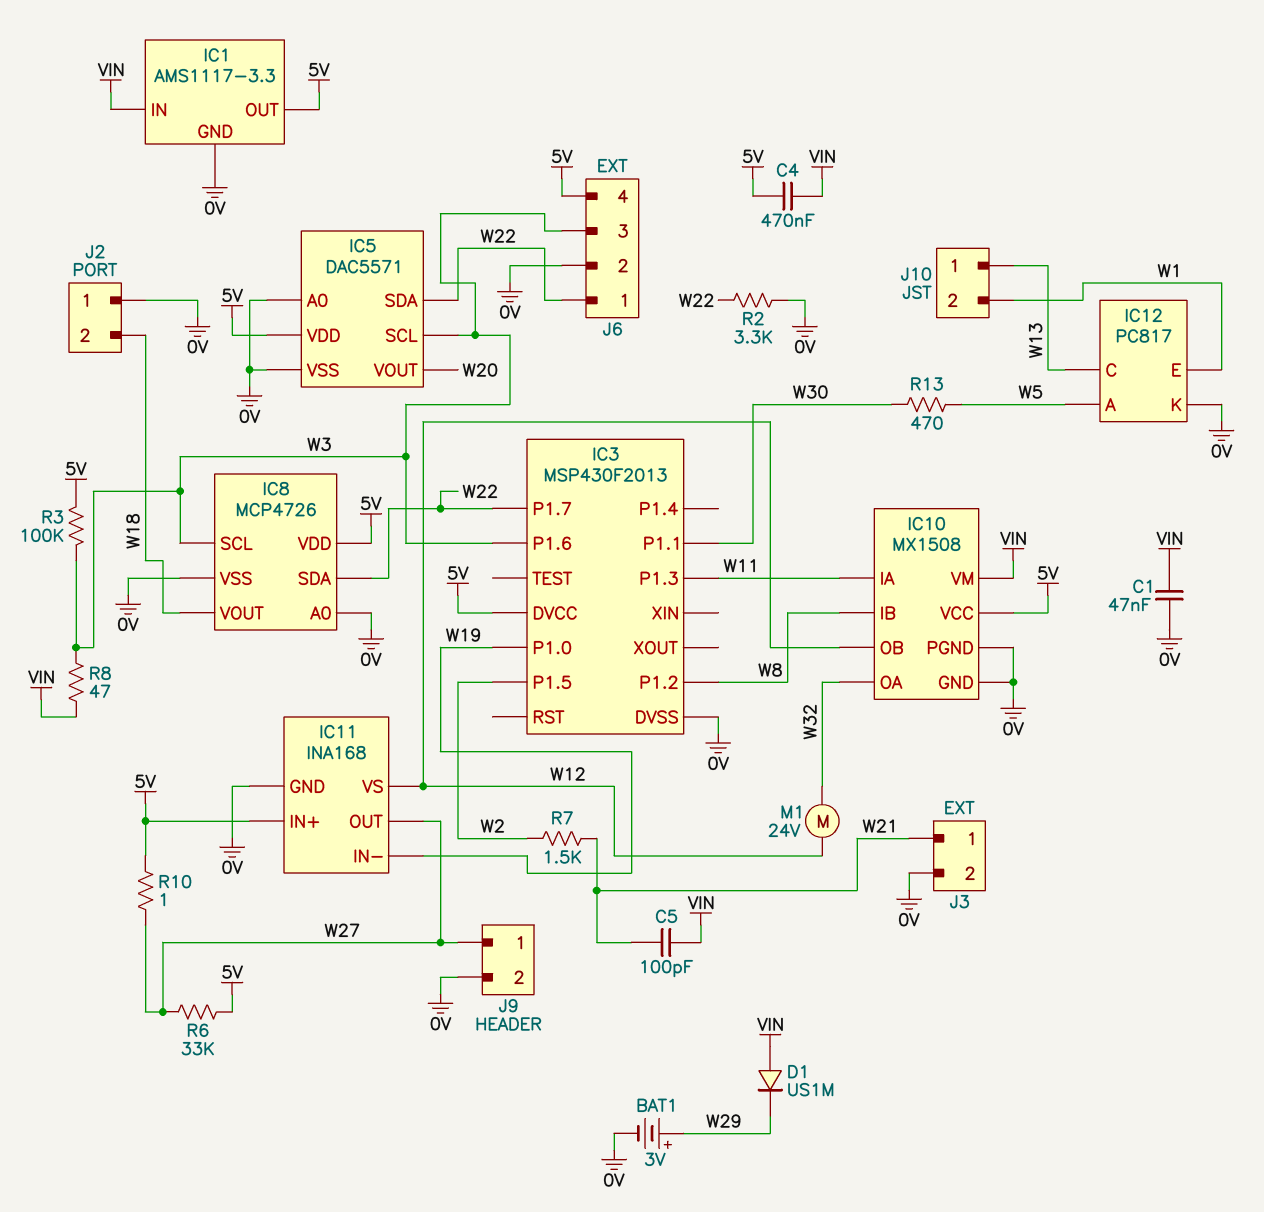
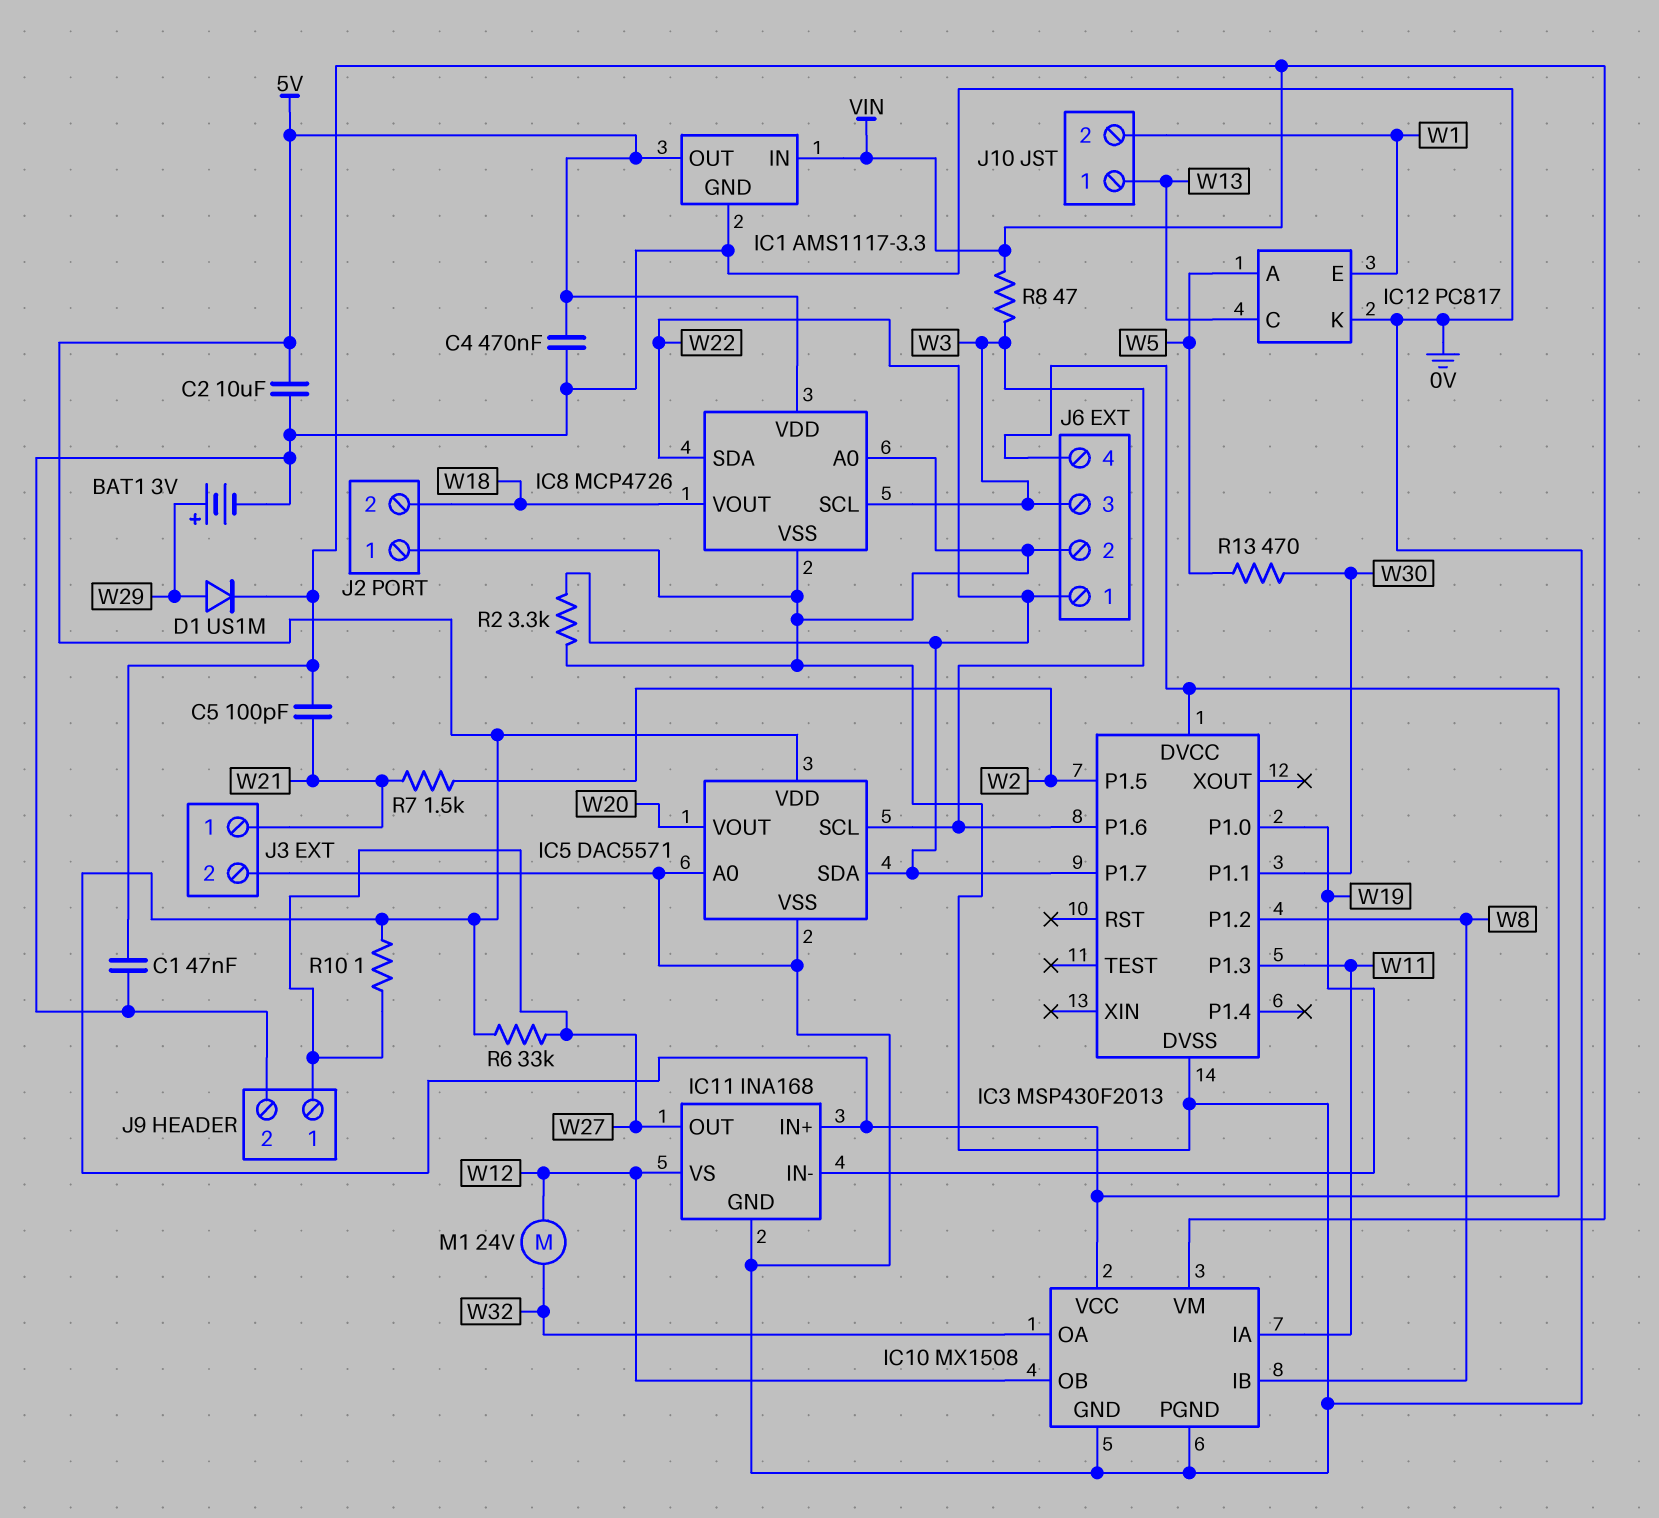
C2: none -> 10uF (0V, 5V)
C4: 470nF (5V, VIN) -> 470nF (0V, 5V)
D1: diode US1M (A VIN, K W29) -> diode US1M (A W29, K VIN)
R3: 100k (5V, W3) -> none

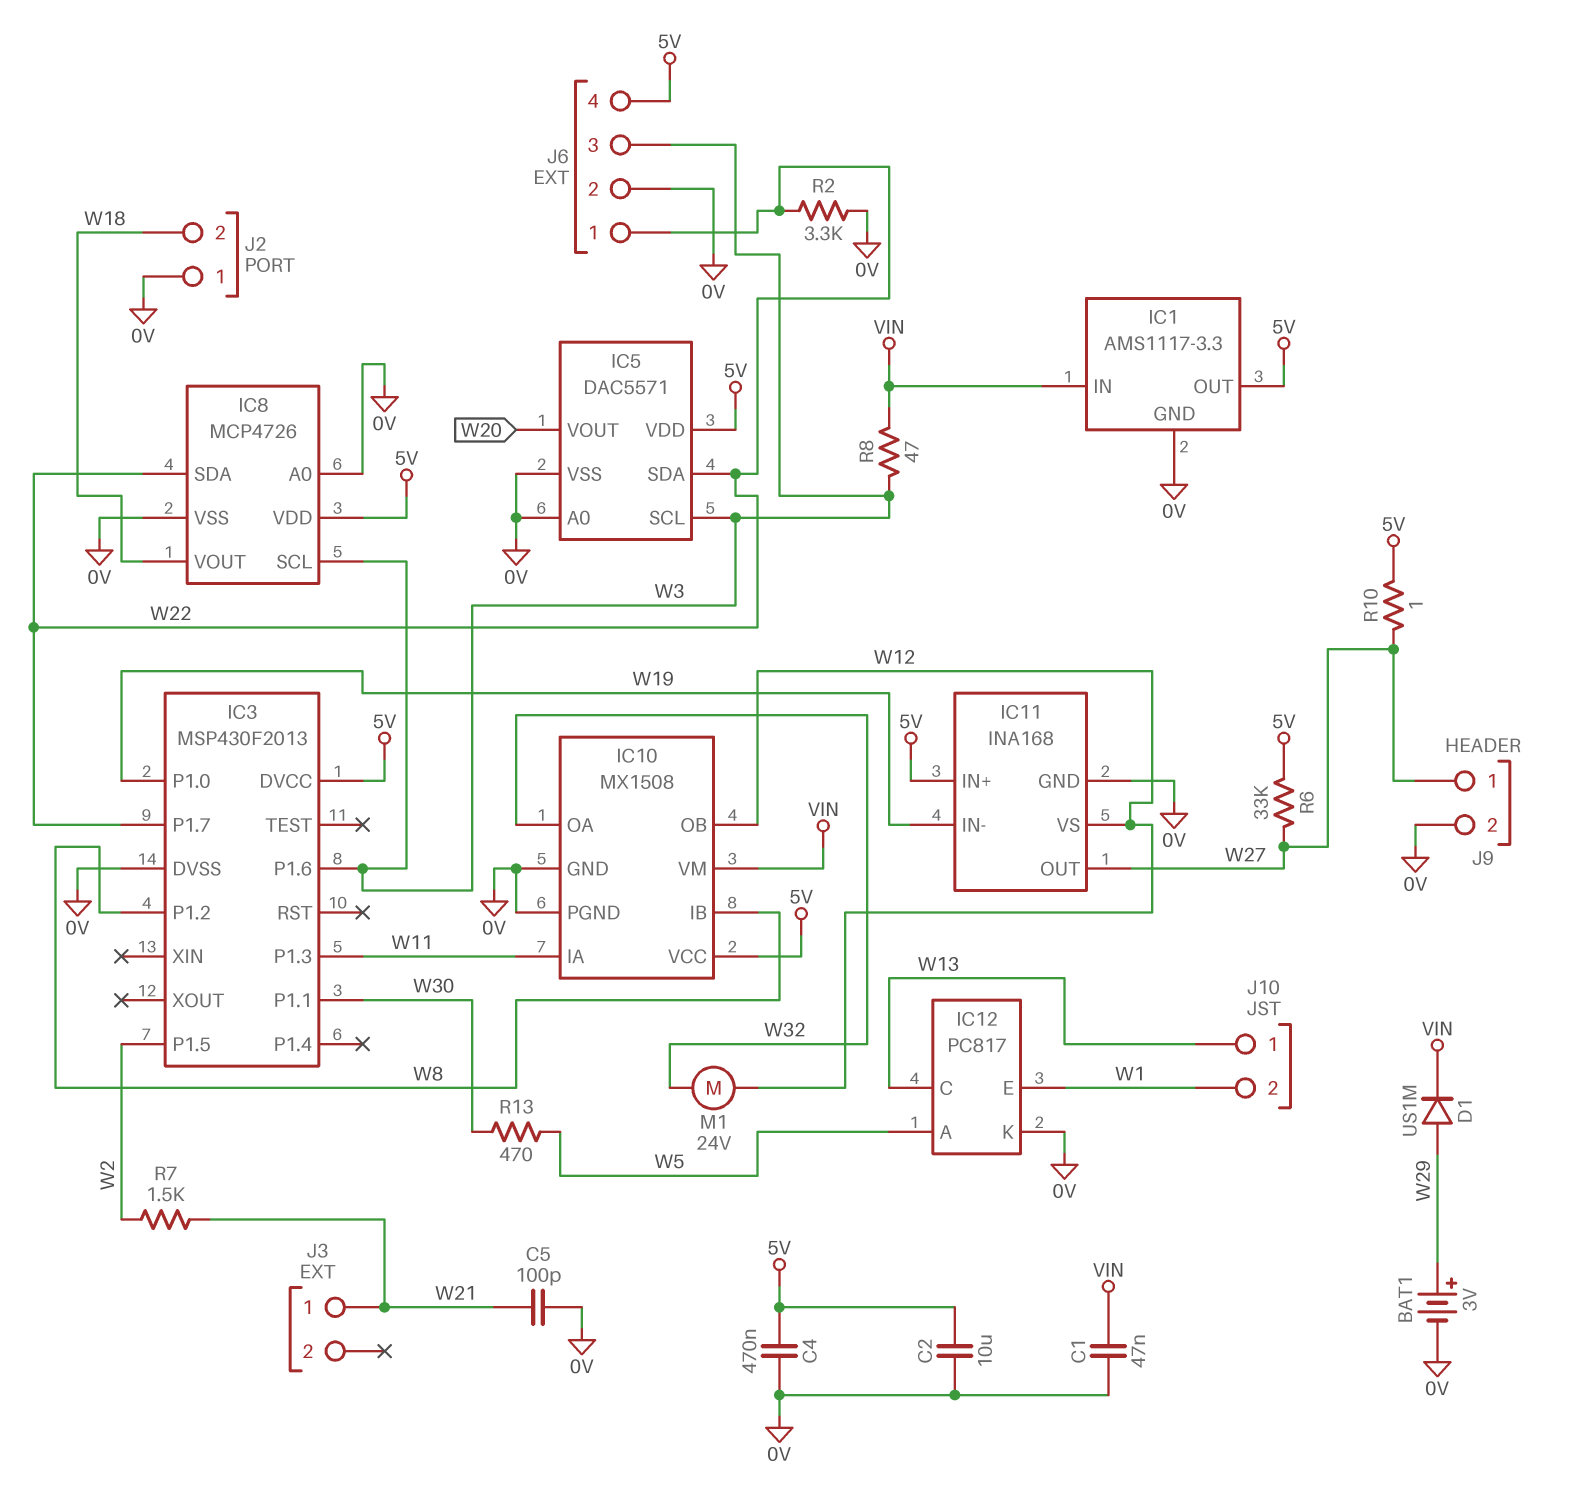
C5: 100pF (VIN, W21) -> 100pF (0V, W21)
J3 pin 2: 0V -> none

